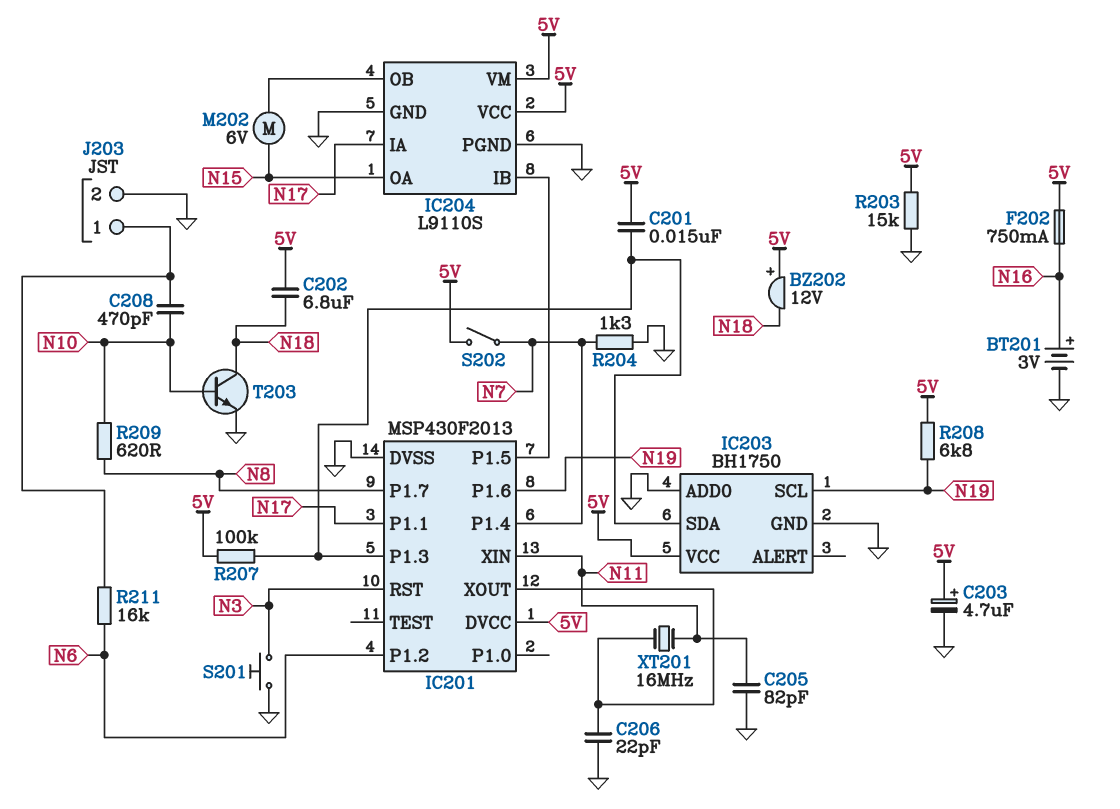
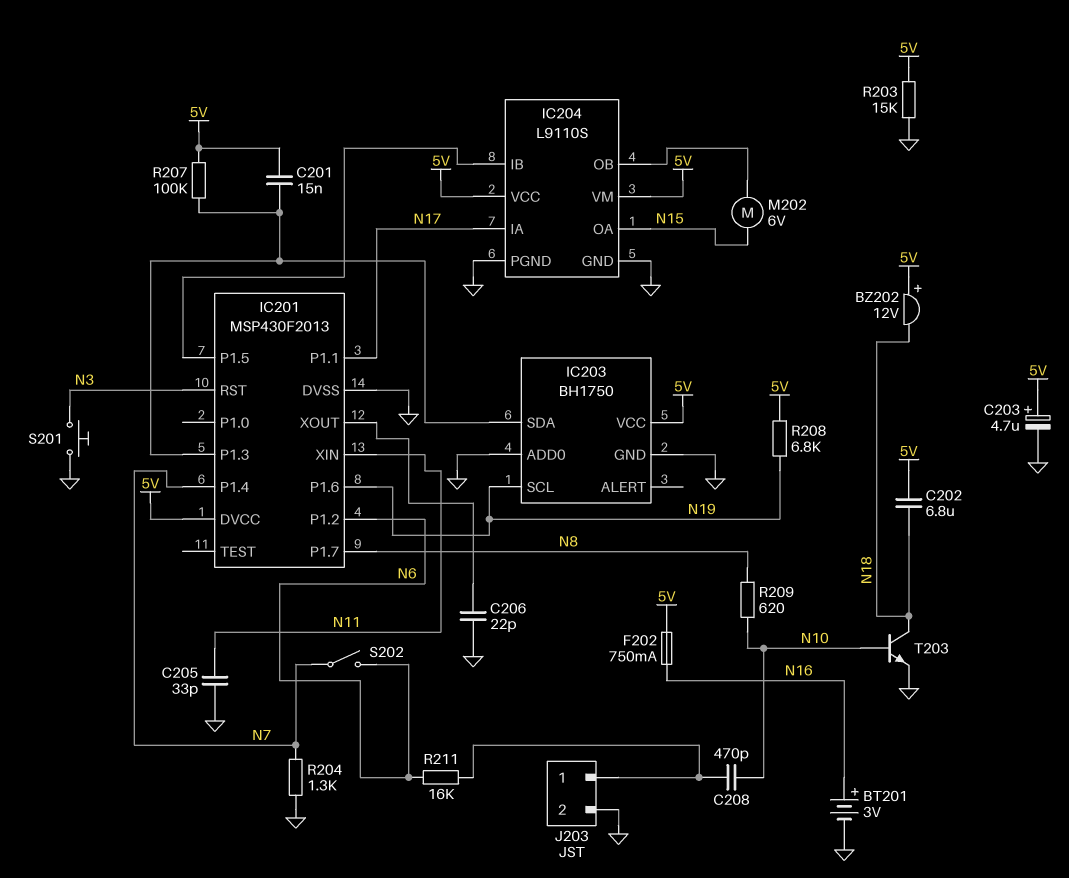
C205: 82pF (GND, N11) -> 33pF (GND, N11)
S202: switch (5V, N7) -> switch (N6, N7)
XT201: 16MHz (IC201/XOUT, N11) -> none

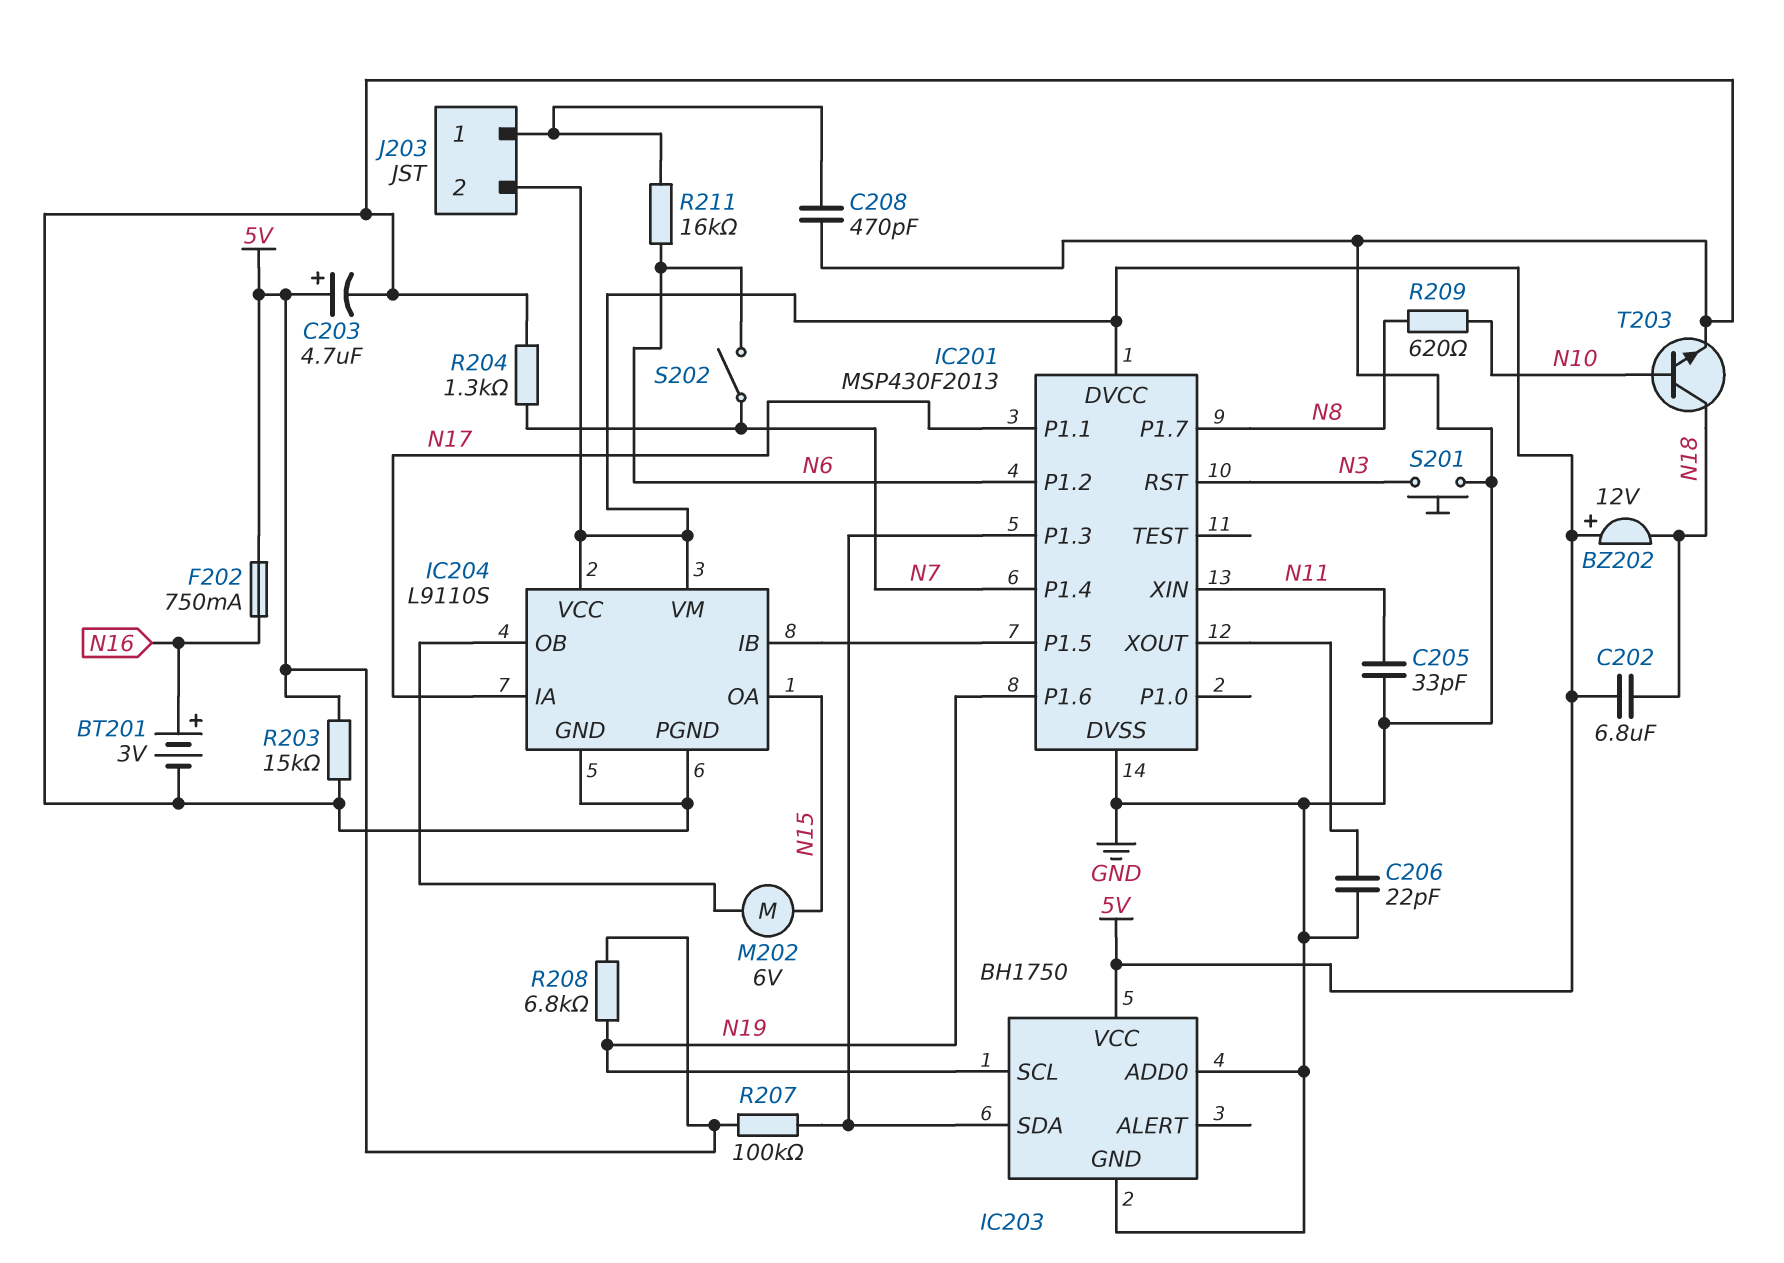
C201: 15nF (5V, IC201/P1.3) -> none
C208: 470pF (J203/1, N10) -> 470pF (GND, J203/1)
J203 pin 2: GND -> 5V

